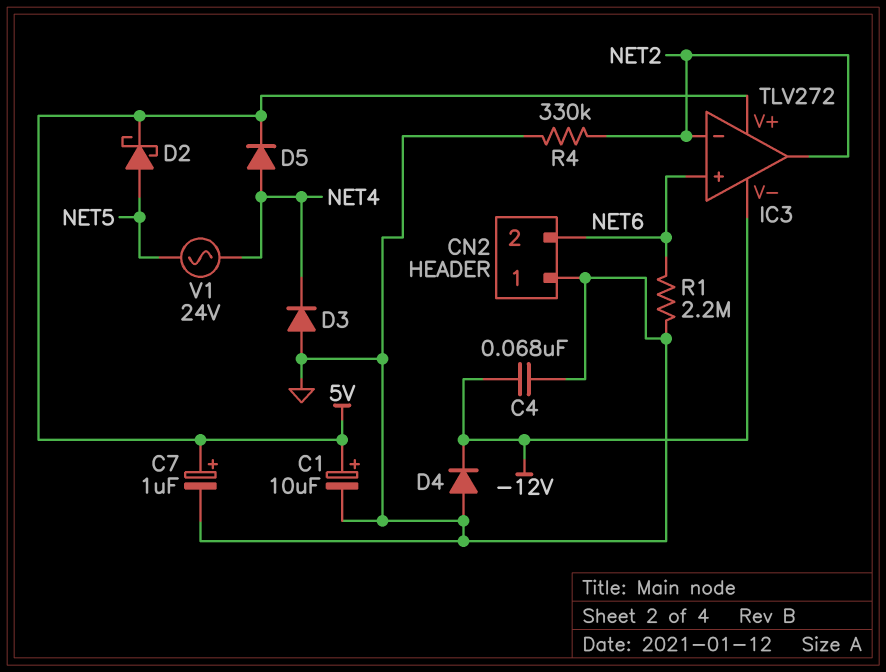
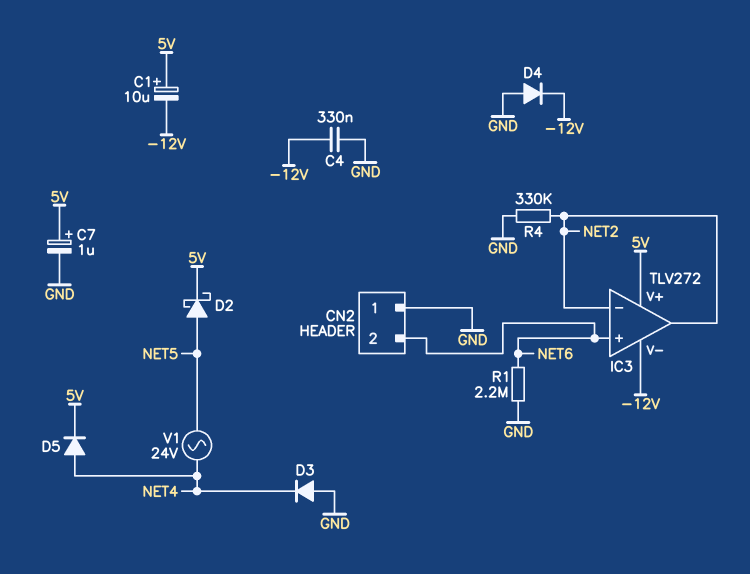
C1: 10uF (plus 5V, minus GND) -> 10uF (plus 5V, minus -12V)
C4: 68nF (-12V, GND) -> 330nF (-12V, GND)

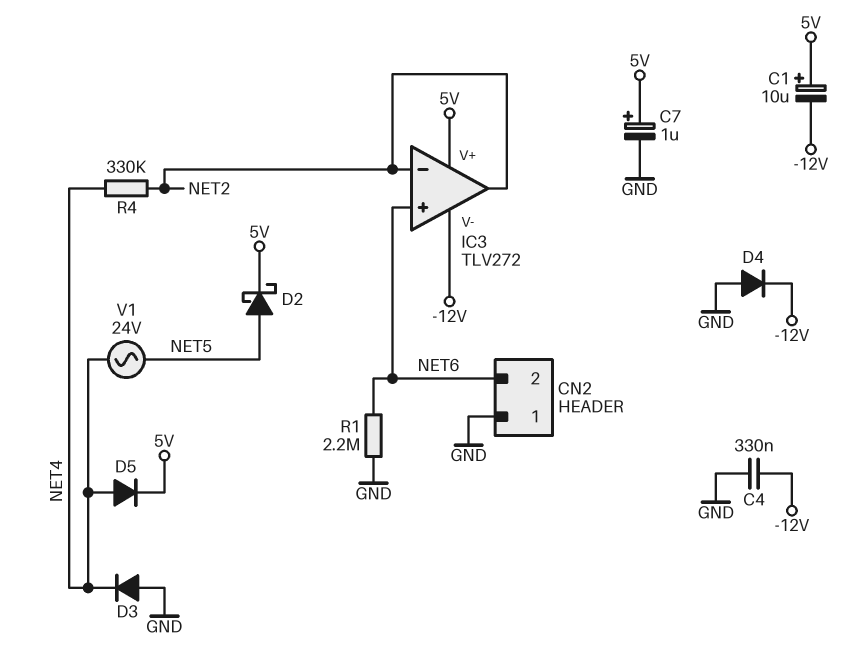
R4: 330k (GND, NET2) -> 330k (NET2, NET4)

